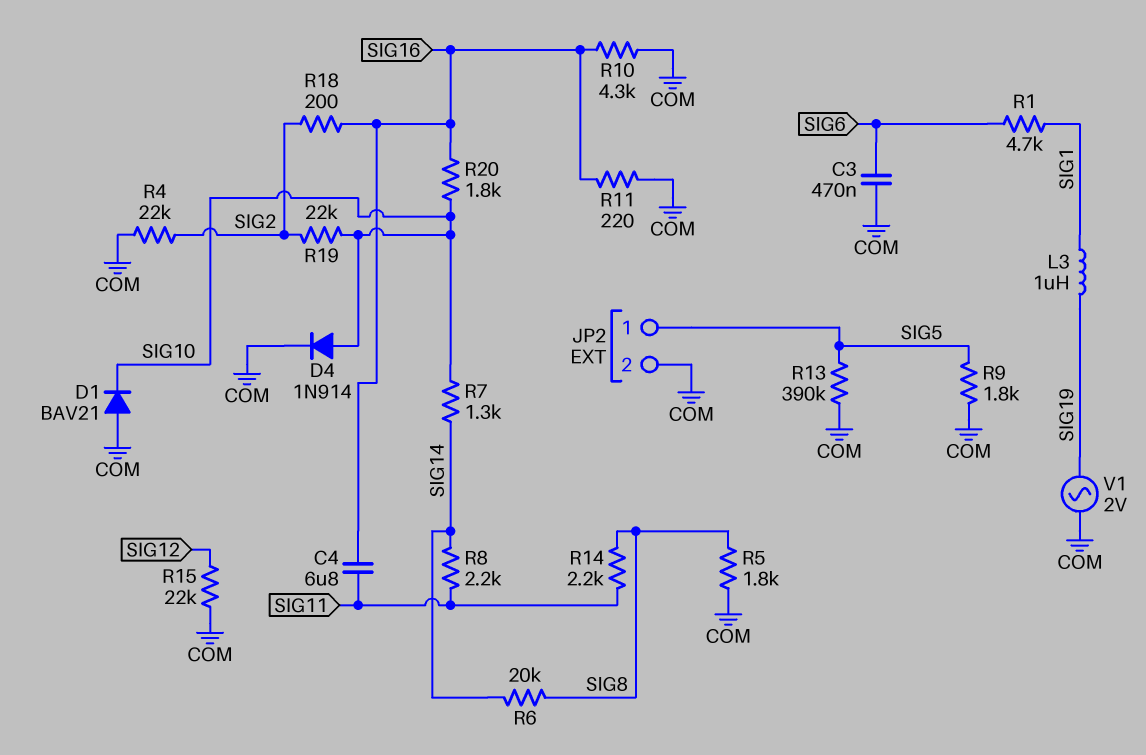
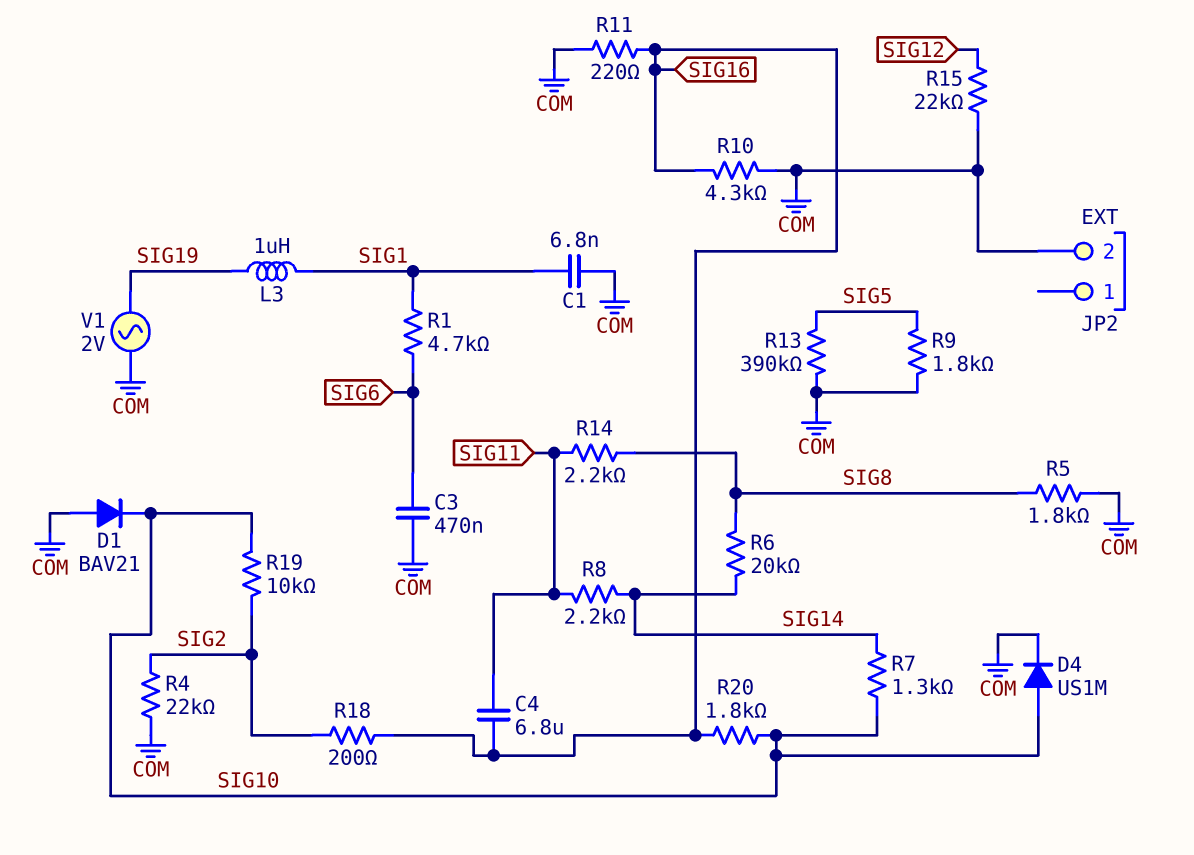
C1: none -> 6.8nF (COM, SIG1)
D4: diode 1N914 (A SIG10, K COM) -> diode US1M (A SIG10, K COM)
JP2 pin 1: SIG5 -> none
R19: 22k (SIG2, SIG10) -> 10k (SIG2, SIG10)

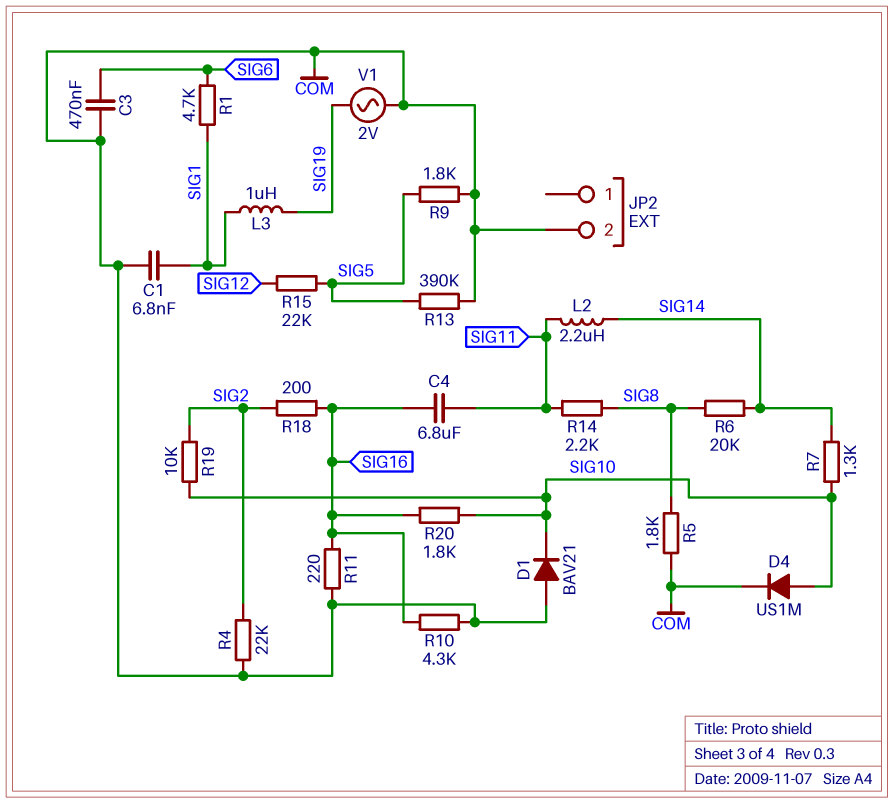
L2: none -> 2.2uH (SIG11, SIG14)
R8: 2.2k (SIG11, SIG14) -> none
R15: 22k (COM, SIG12) -> 22k (SIG5, SIG12)

